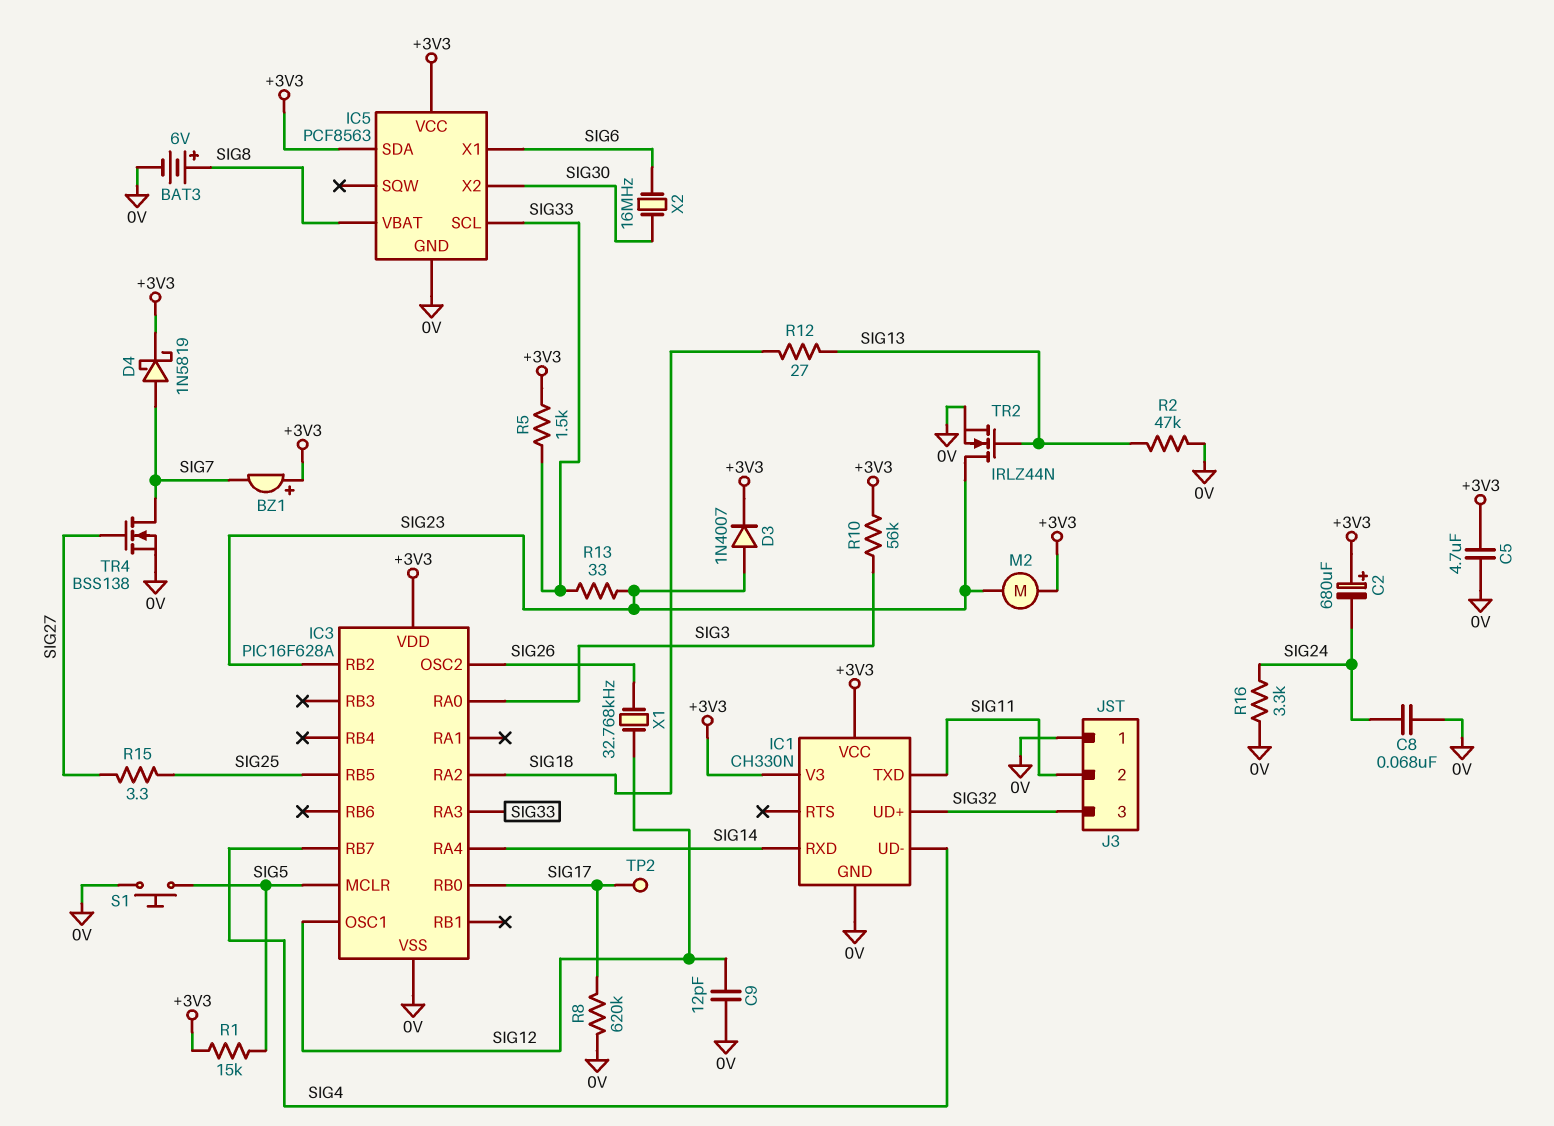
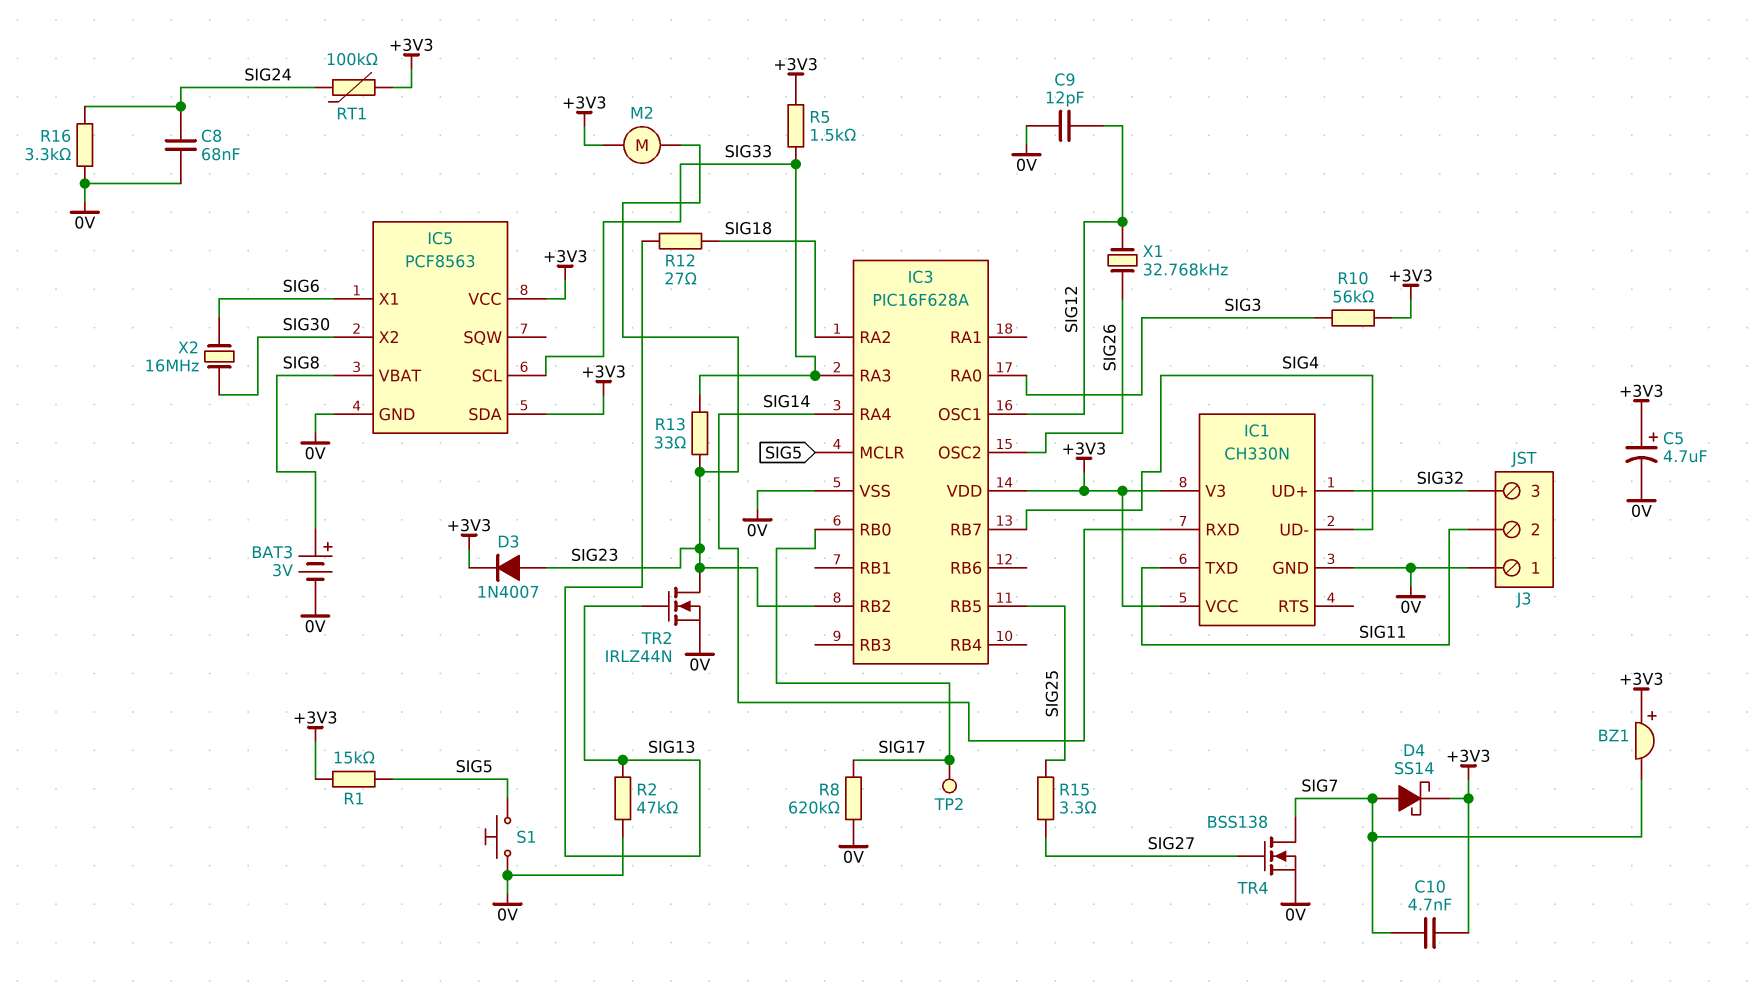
BAT3: 6V (plus SIG8, minus 0V) -> 3V (plus SIG8, minus 0V)
C2: 680uF (plus +3V3, minus SIG24) -> none
C5: 4.7uF (+3V3, 0V) -> 4.7uF (plus +3V3, minus 0V)
C10: none -> 4.7nF (+3V3, SIG7)
D4: schottky 1N5819 (A SIG7, K +3V3) -> schottky SS14 (A SIG7, K +3V3)
RT1: none -> 100k (+3V3, SIG24)

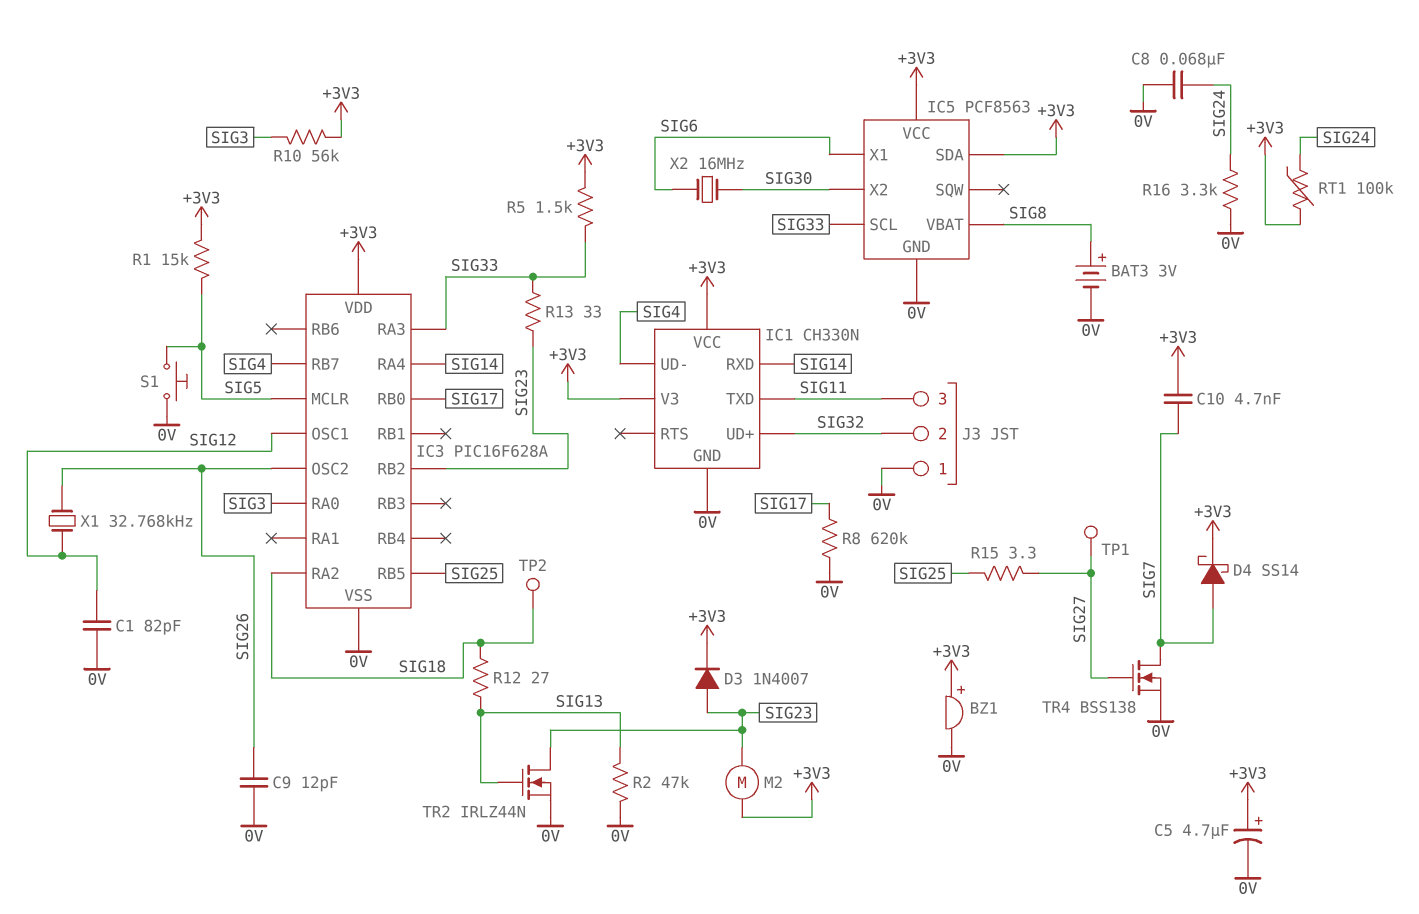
BZ1: buzzer (plus +3V3, minus SIG7) -> buzzer (plus +3V3, minus 0V)
C1: none -> 82pF (0V, SIG12)
C9: 12pF (0V, SIG12) -> 12pF (0V, SIG26)
J3 pin 2: SIG11 -> SIG32
J3 pin 3: SIG32 -> SIG11
TP1: none -> test point (SIG27)
TP2: test point (SIG17) -> test point (SIG18)

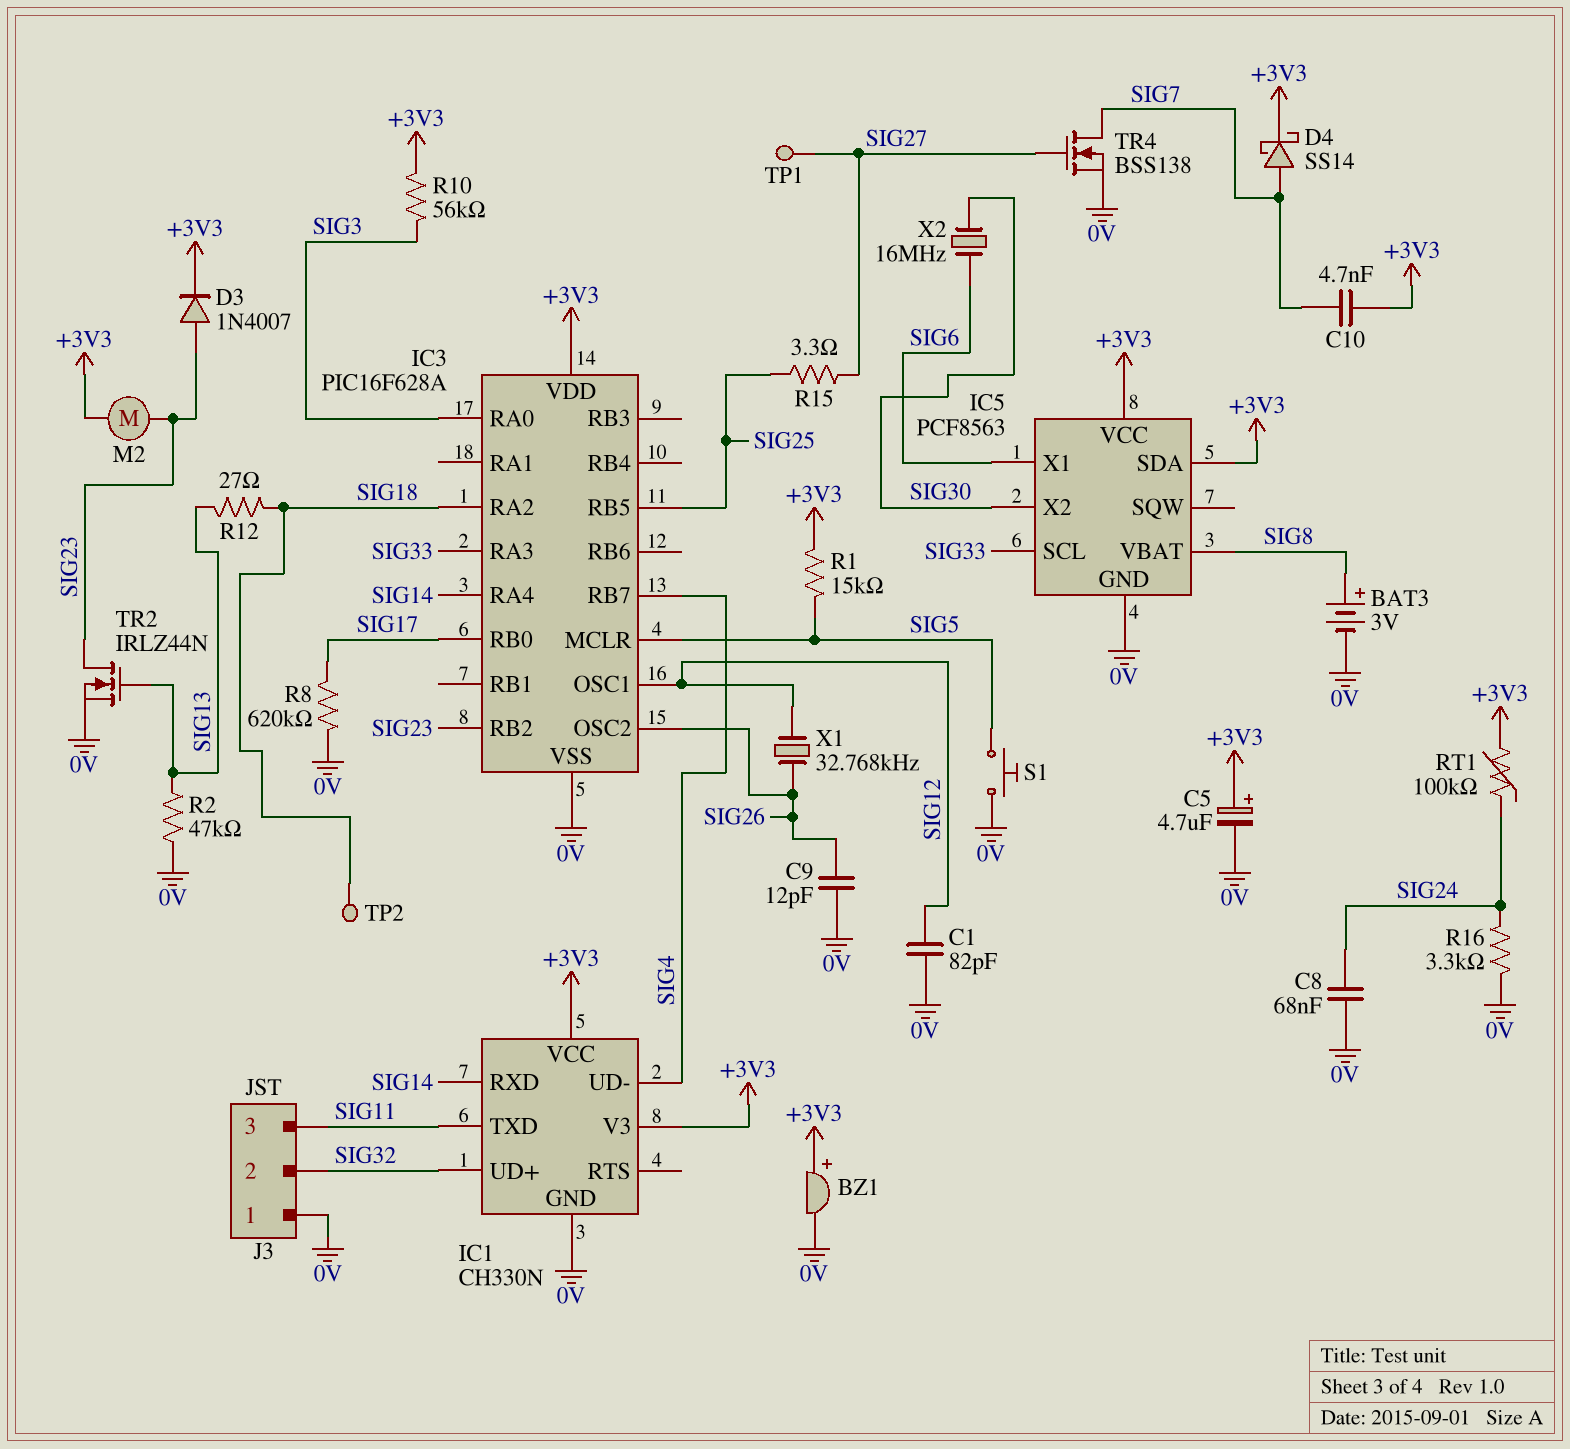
R5: 1.5k (+3V3, SIG33) -> none
R13: 33 (SIG23, SIG33) -> none

